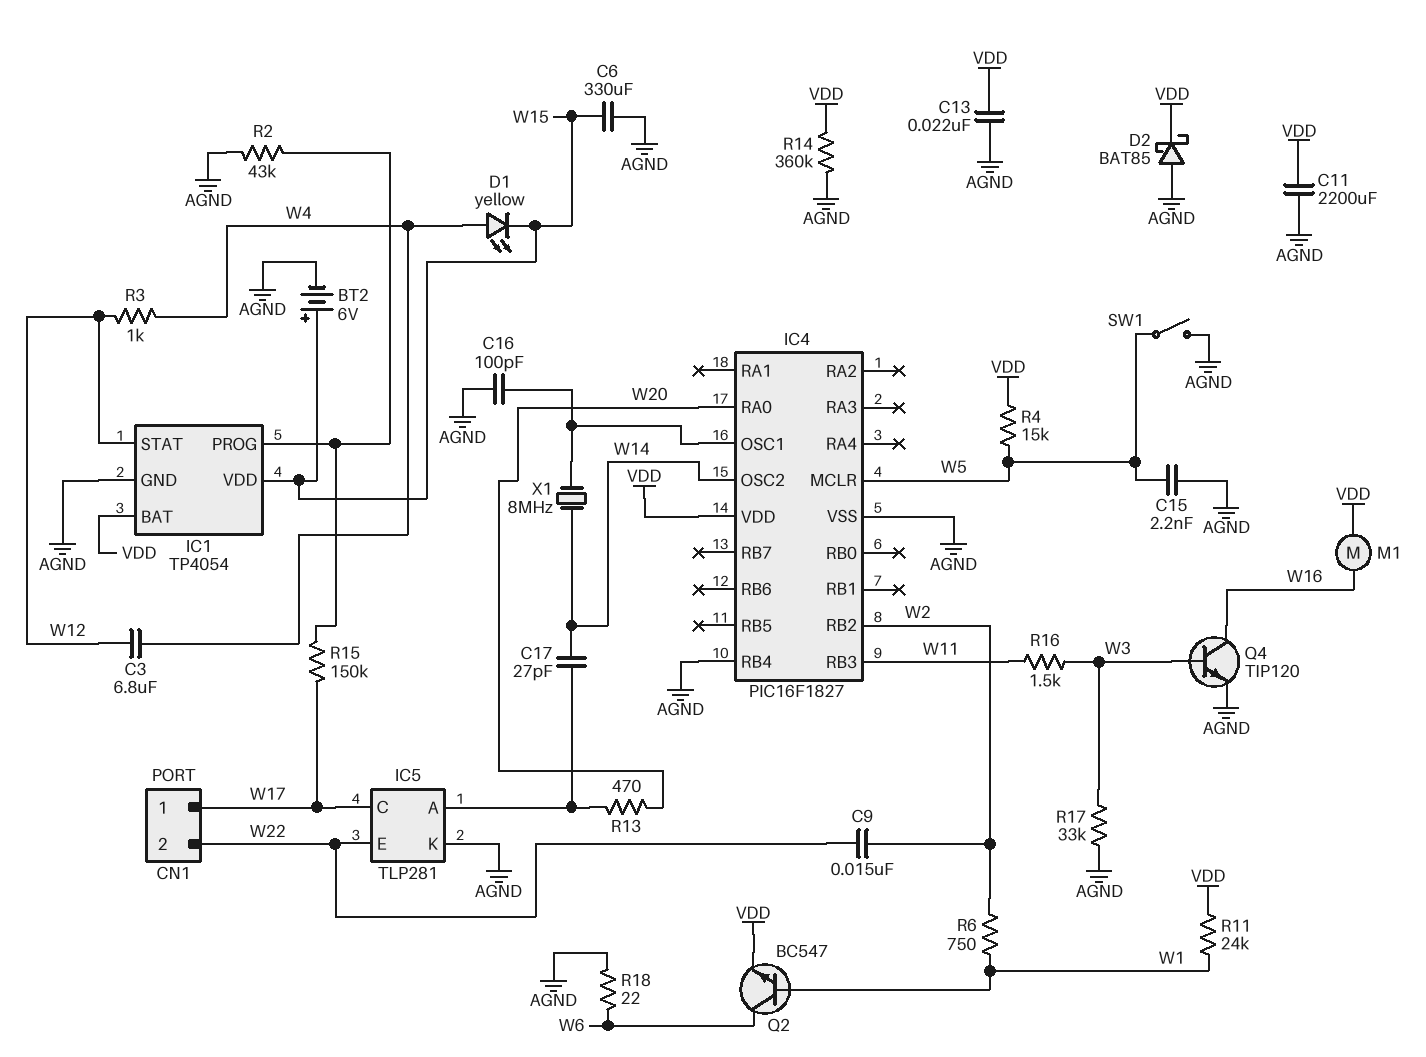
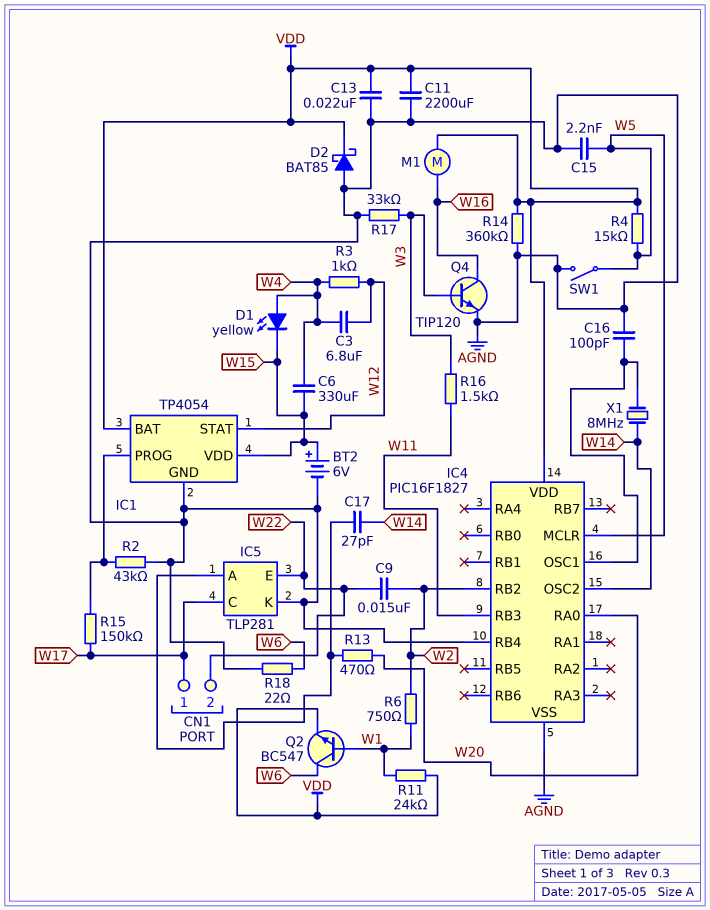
C6: 330uF (AGND, W15) -> 330uF (W4, W15)

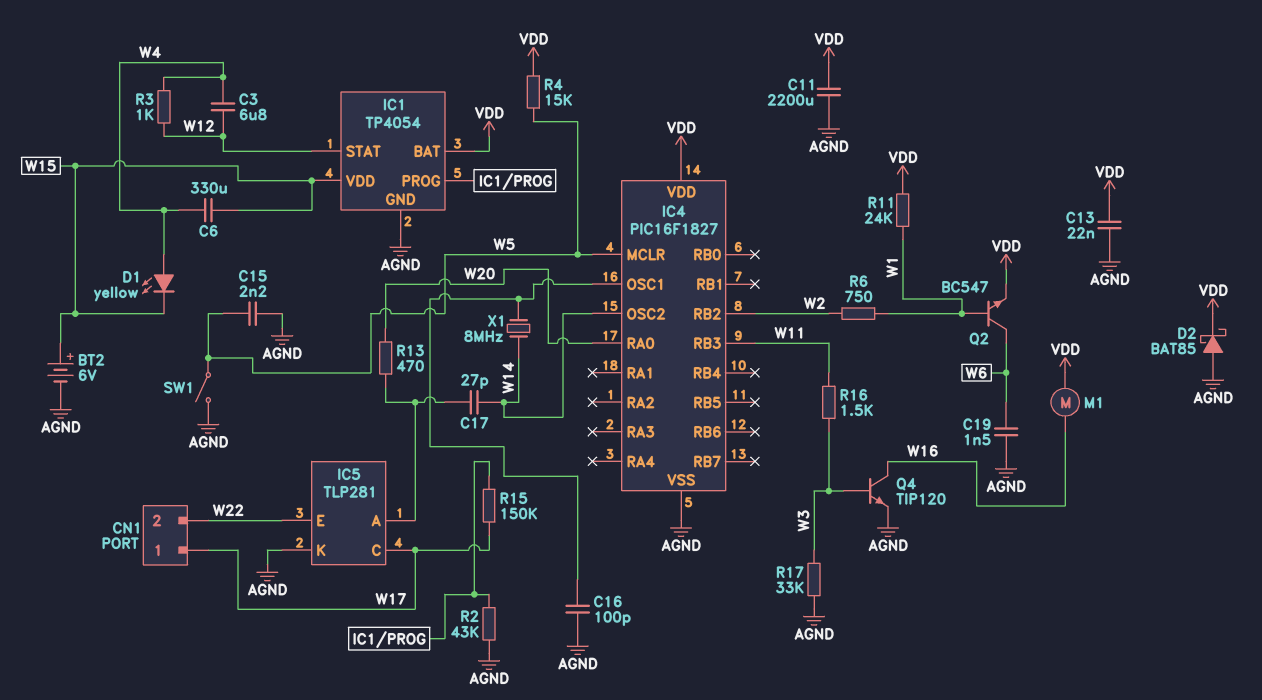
C9: 15nF (W2, W22) -> none
C19: none -> 1.5nF (AGND, W6)
IC4 pin RB4: AGND -> none
R14: 360k (AGND, VDD) -> none
R18: 22 (AGND, W6) -> none

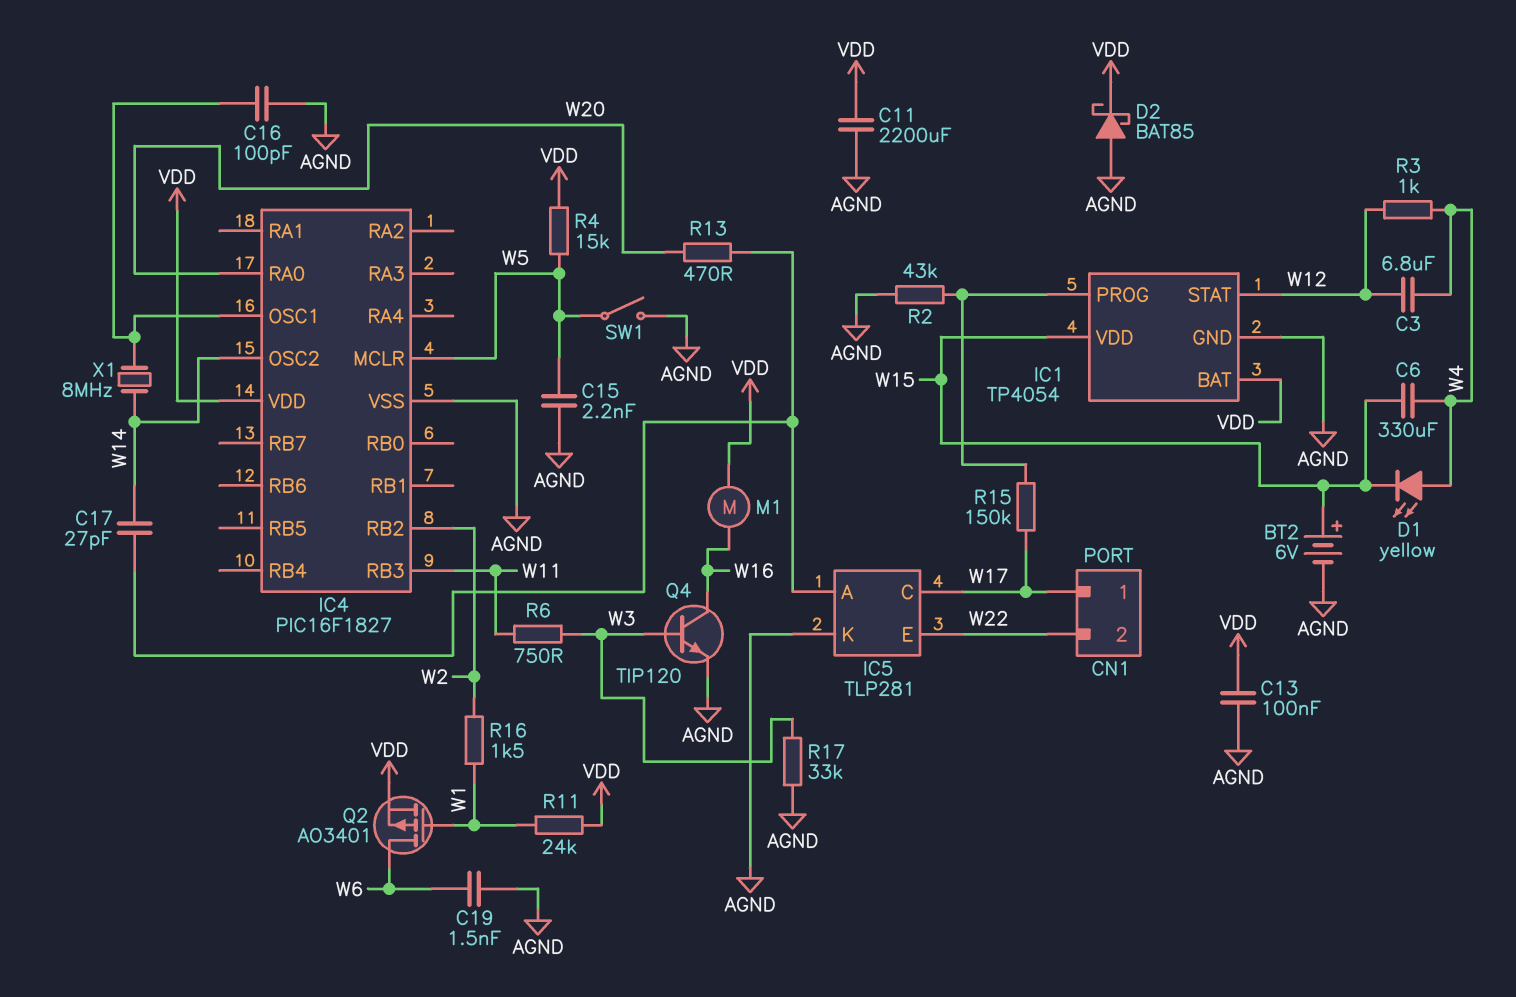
C13: 22nF (AGND, VDD) -> 100nF (AGND, VDD)
Q2: NPN BC547 (B W1, C W6, E VDD) -> PMOS AO3401 (G W1, D W6, S VDD)
R6: 750 (W1, W2) -> 750 (W3, W11)
R16: 1.5k (W3, W11) -> 1.5k (W1, W2)

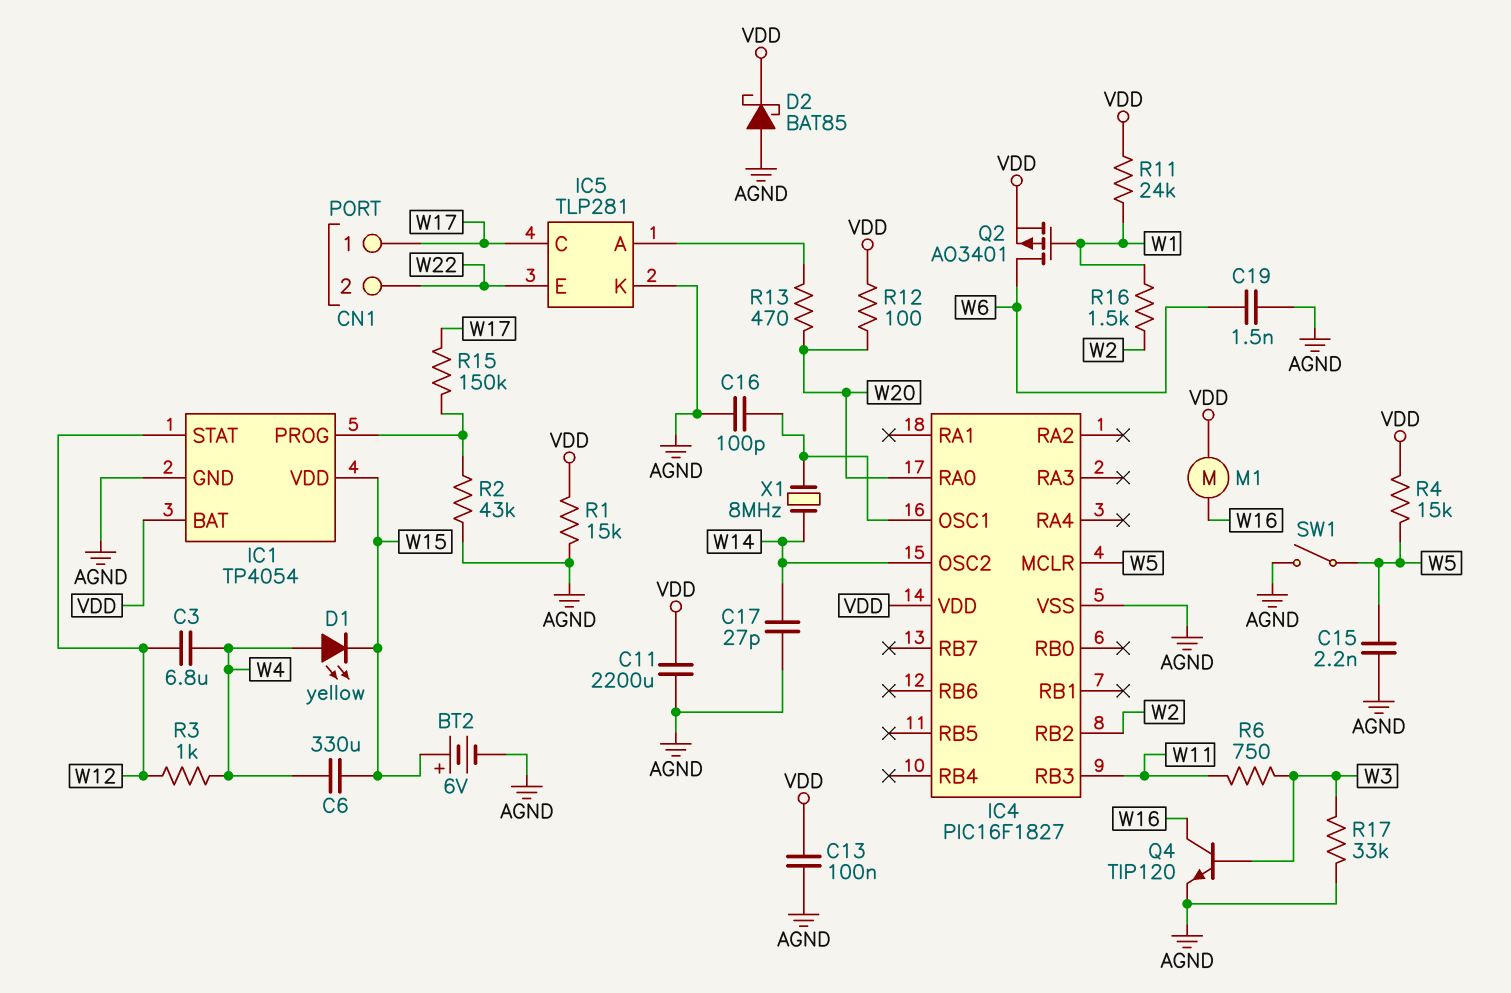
C17: 27pF (IC5/A, W14) -> 27pF (AGND, W14)
R1: none -> 15k (AGND, VDD)
R12: none -> 100 (VDD, W20)

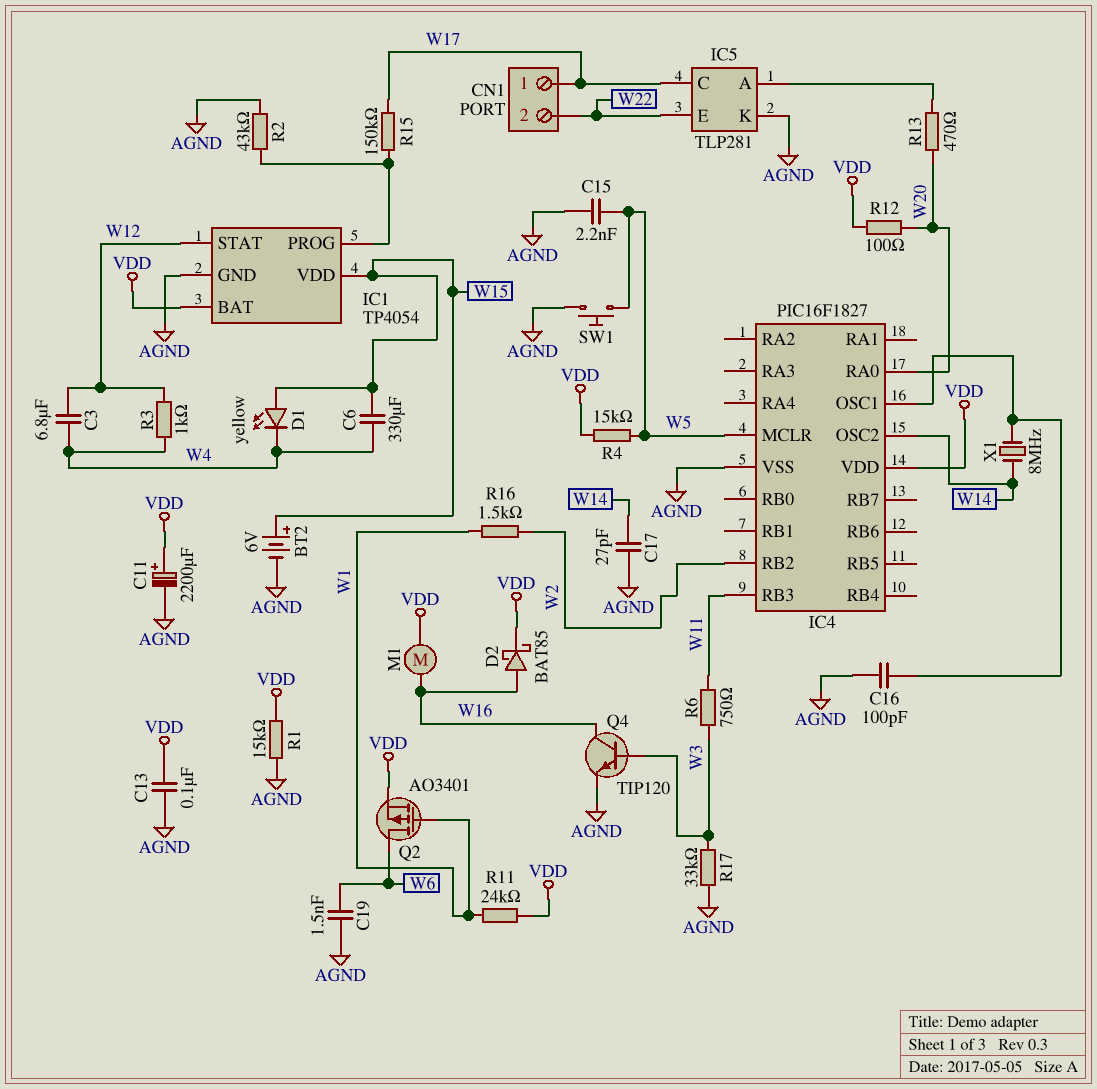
C11: 2200uF (AGND, VDD) -> 2200uF (plus VDD, minus AGND)
D1: LED yellow (A W4, K W15) -> LED yellow (A W15, K W4)
D2: schottky BAT85 (A AGND, K VDD) -> schottky BAT85 (A W16, K VDD)
SW1: switch (AGND, W5) -> button (AGND, W5)

